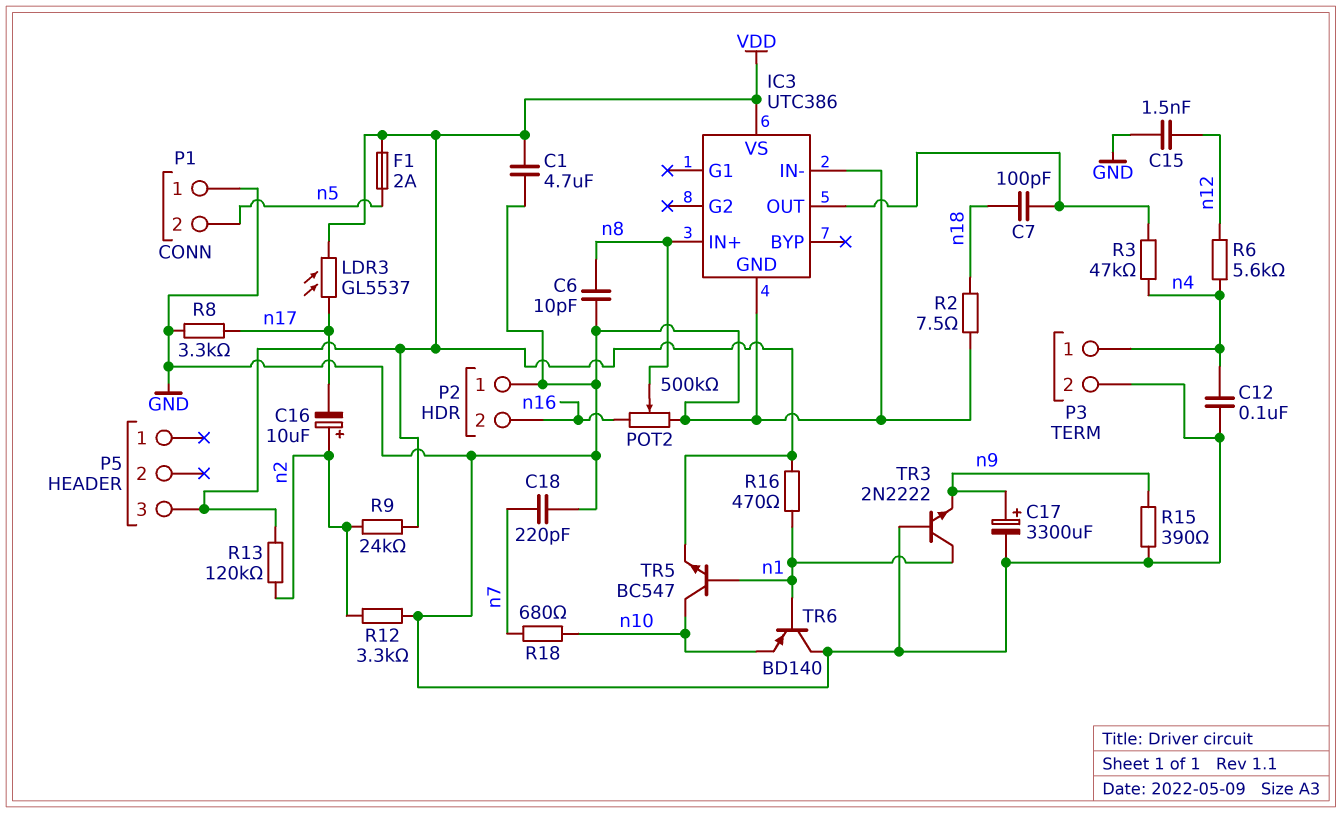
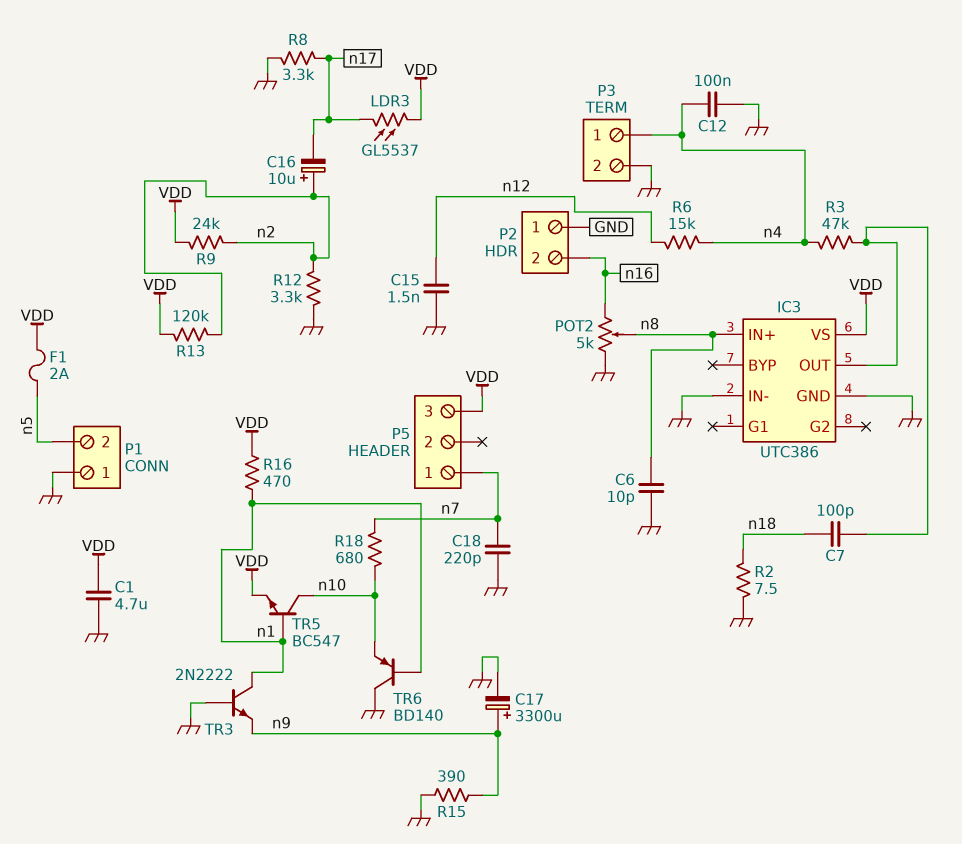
P5 pin 1: none -> n7
POT2: 500k (GND, n16, wiper n8) -> 5k (GND, n16, wiper n8)
R6: 5.6k (n4, n12) -> 15k (n4, n12)

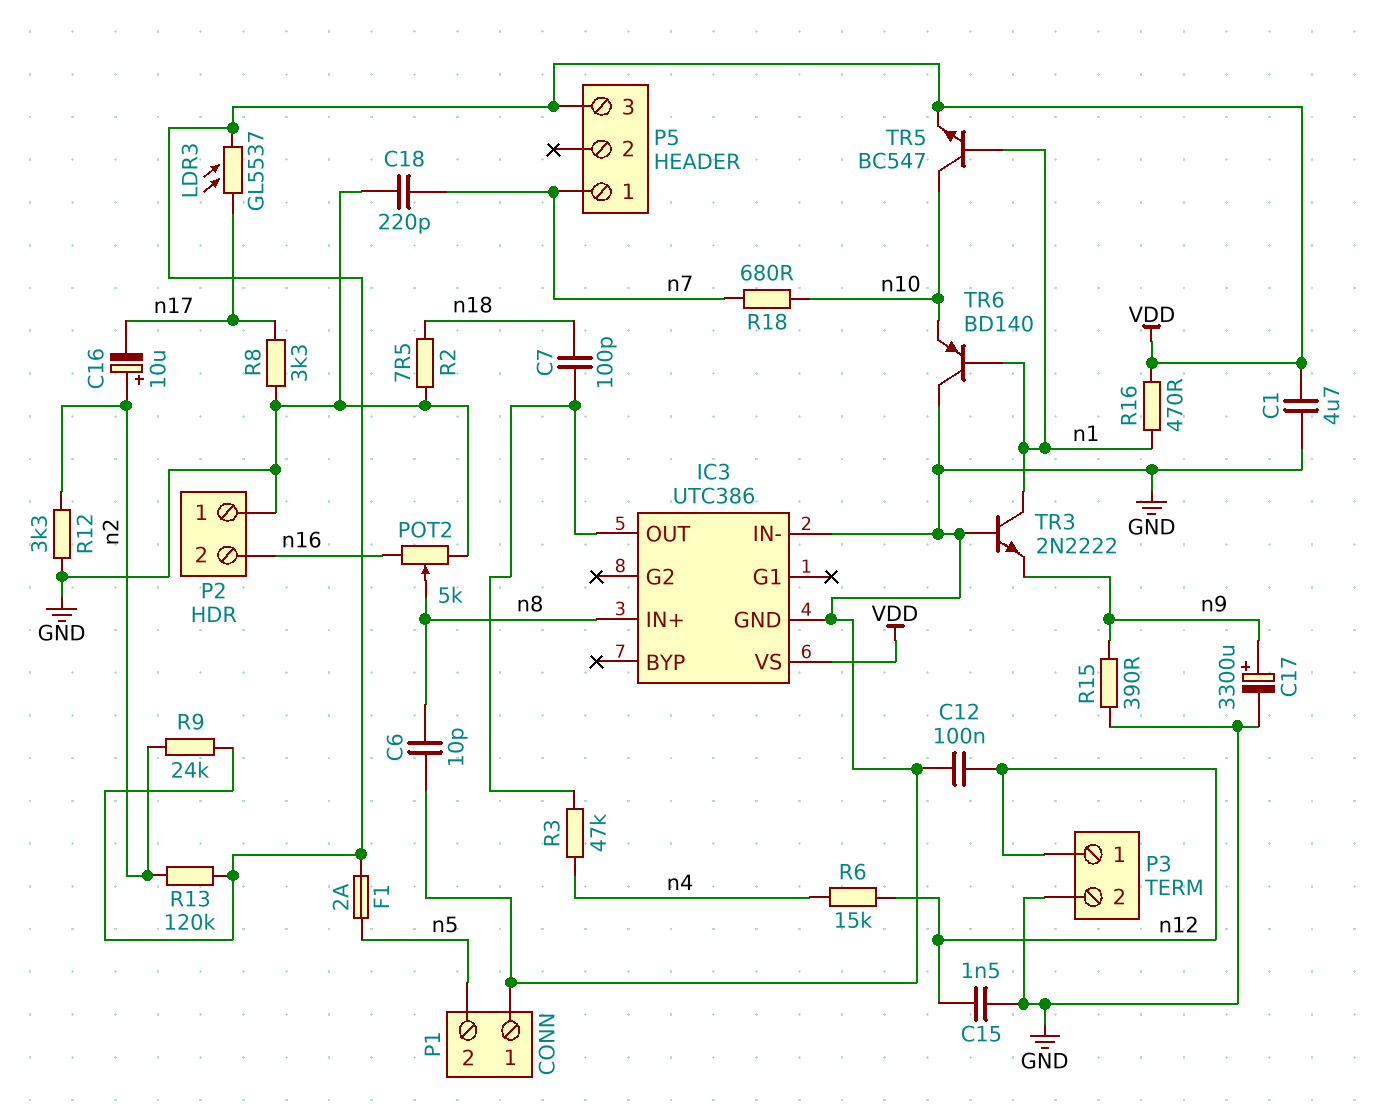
C12: 100nF (GND, n4) -> 100nF (GND, n12)
P3 pin 1: n4 -> n12

